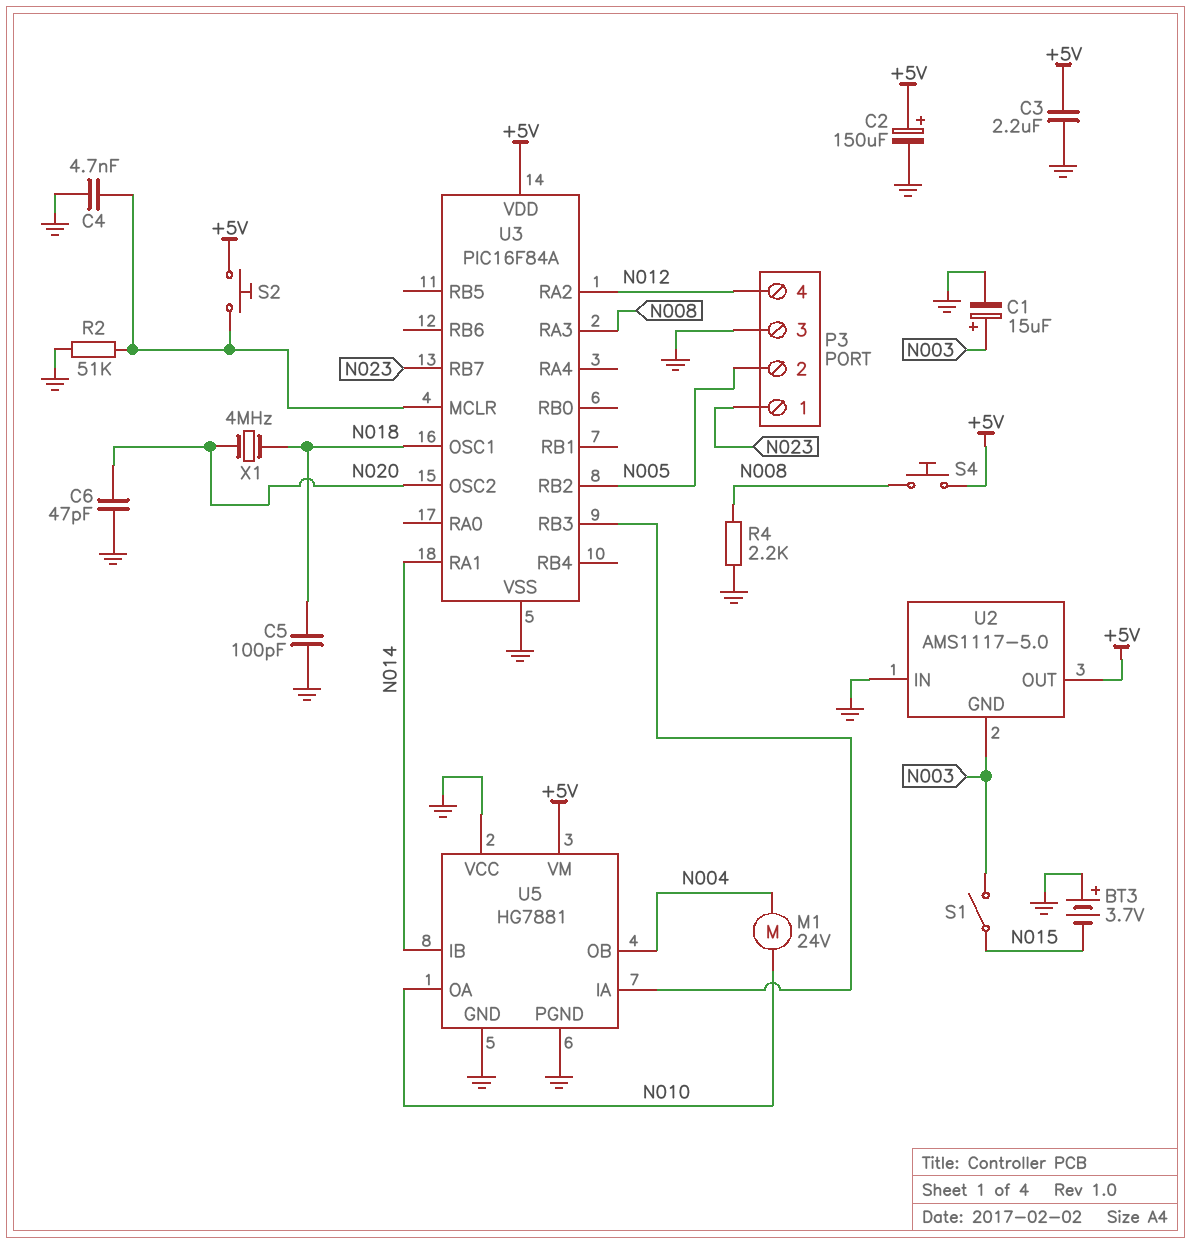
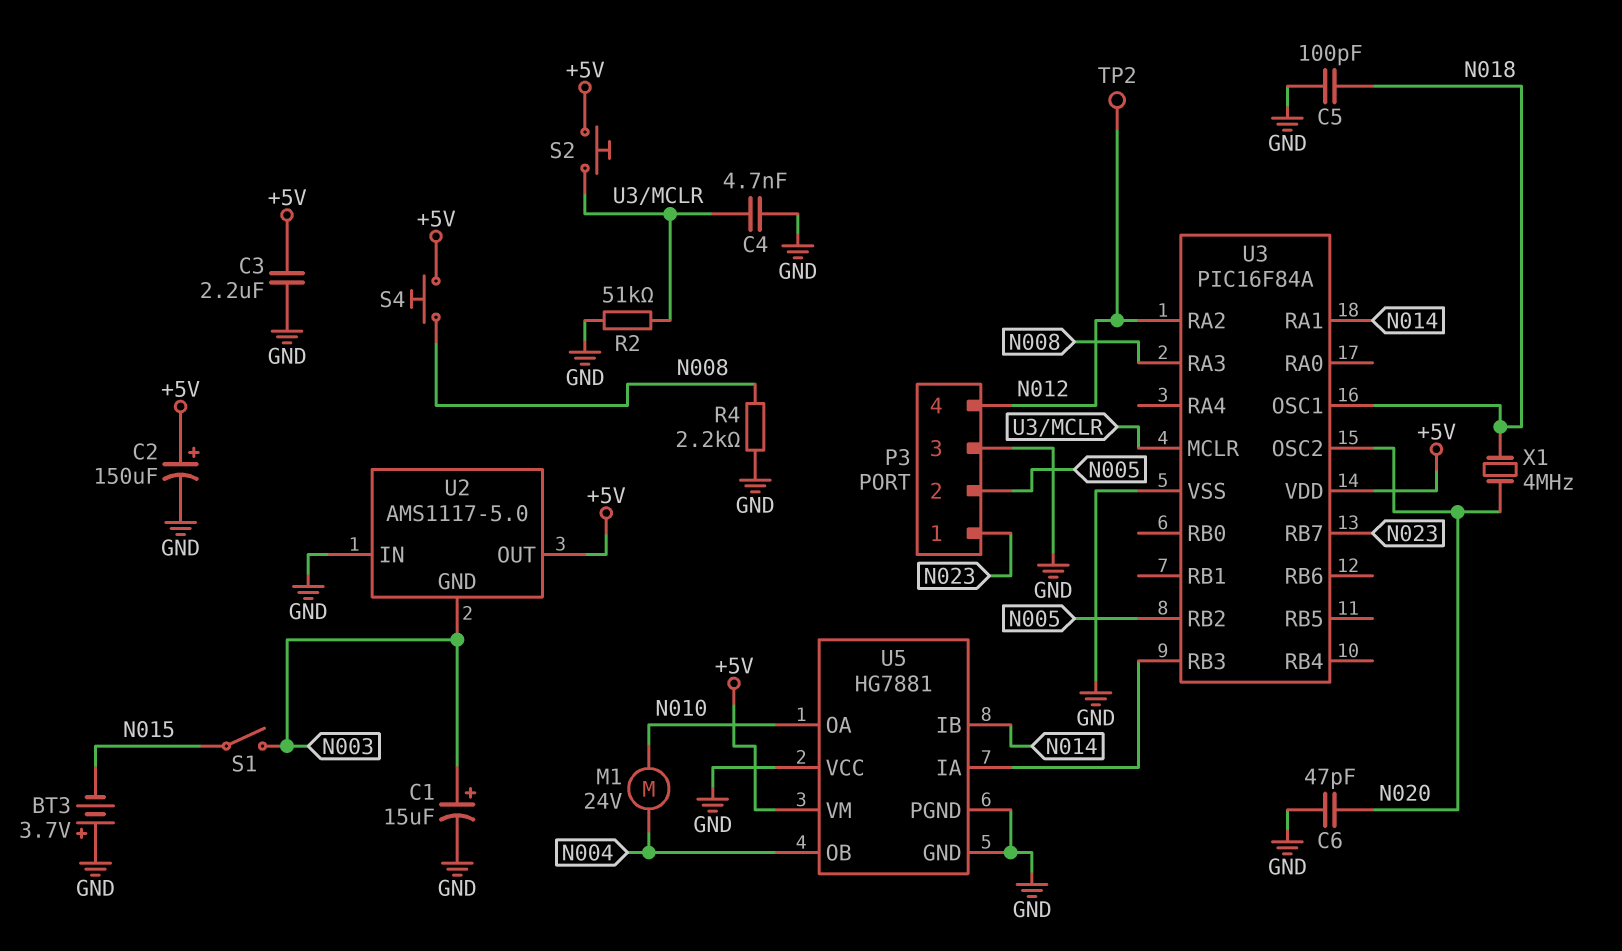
TP2: none -> test point (N012)

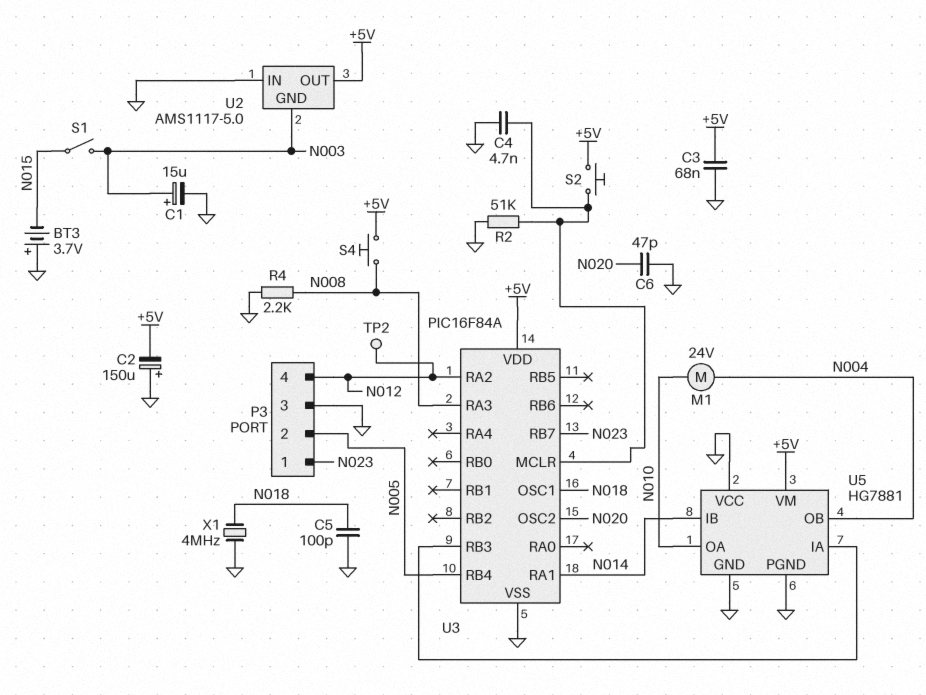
C2: 150uF (plus +5V, minus GND) -> 150uF (plus GND, minus +5V)
C3: 2.2uF (+5V, GND) -> 68nF (+5V, GND)
U3 pin RB2: N005 -> none
U3 pin RB4: none -> N005
X1: 4MHz (N018, N020) -> 4MHz (GND, N018)

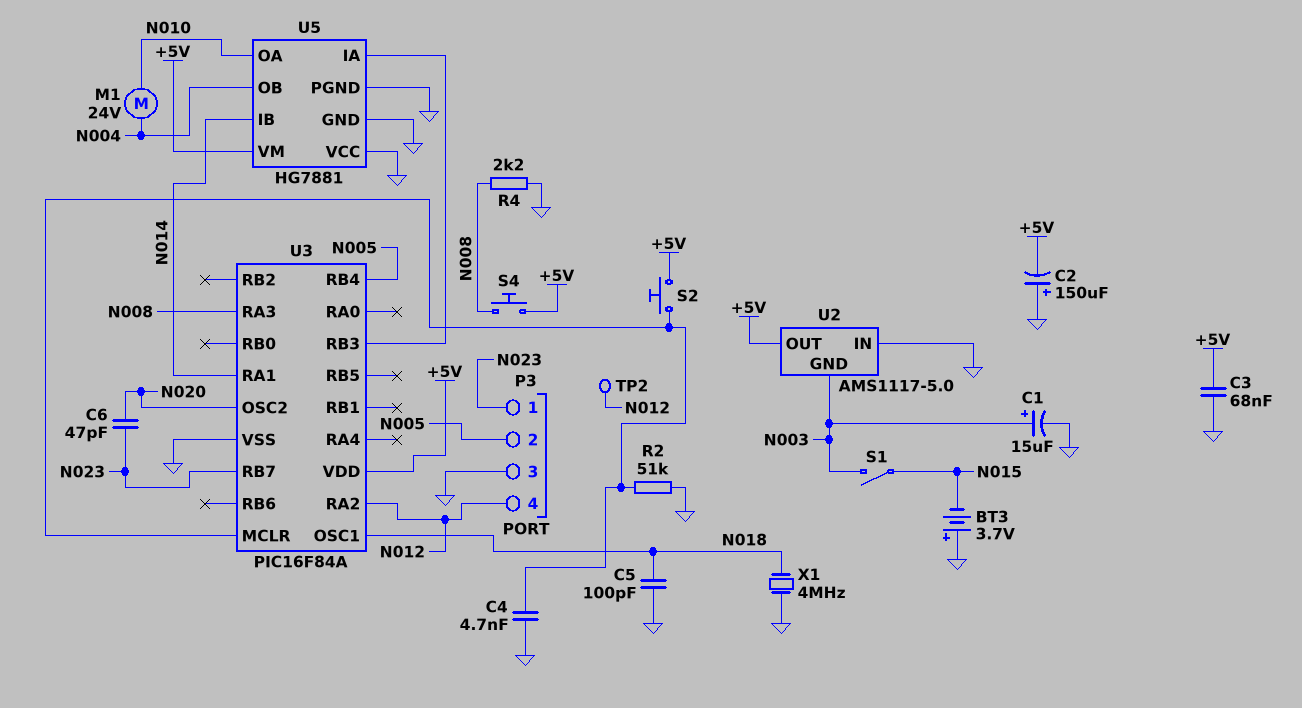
C6: 47pF (GND, N020) -> 47pF (N020, N023)

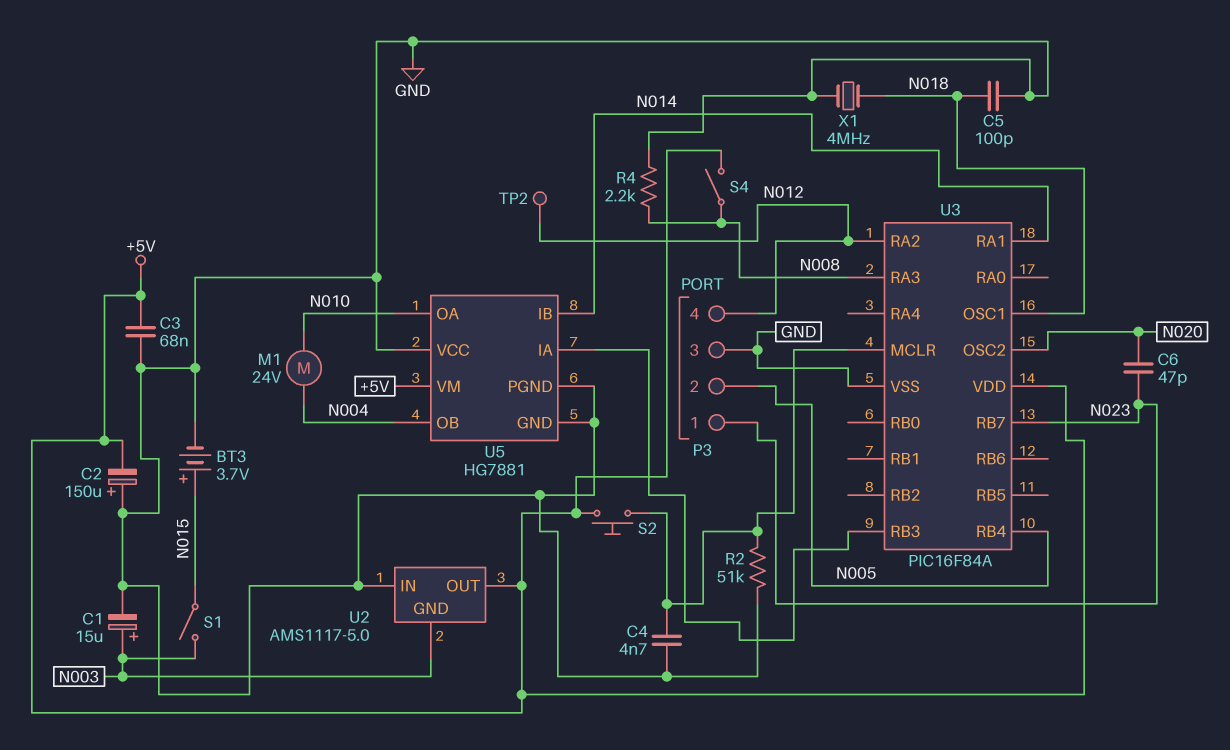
BT3: 3.7V (plus GND, minus N015) -> 3.7V (plus N015, minus GND)
S4: button (+5V, N008) -> switch (+5V, N008)

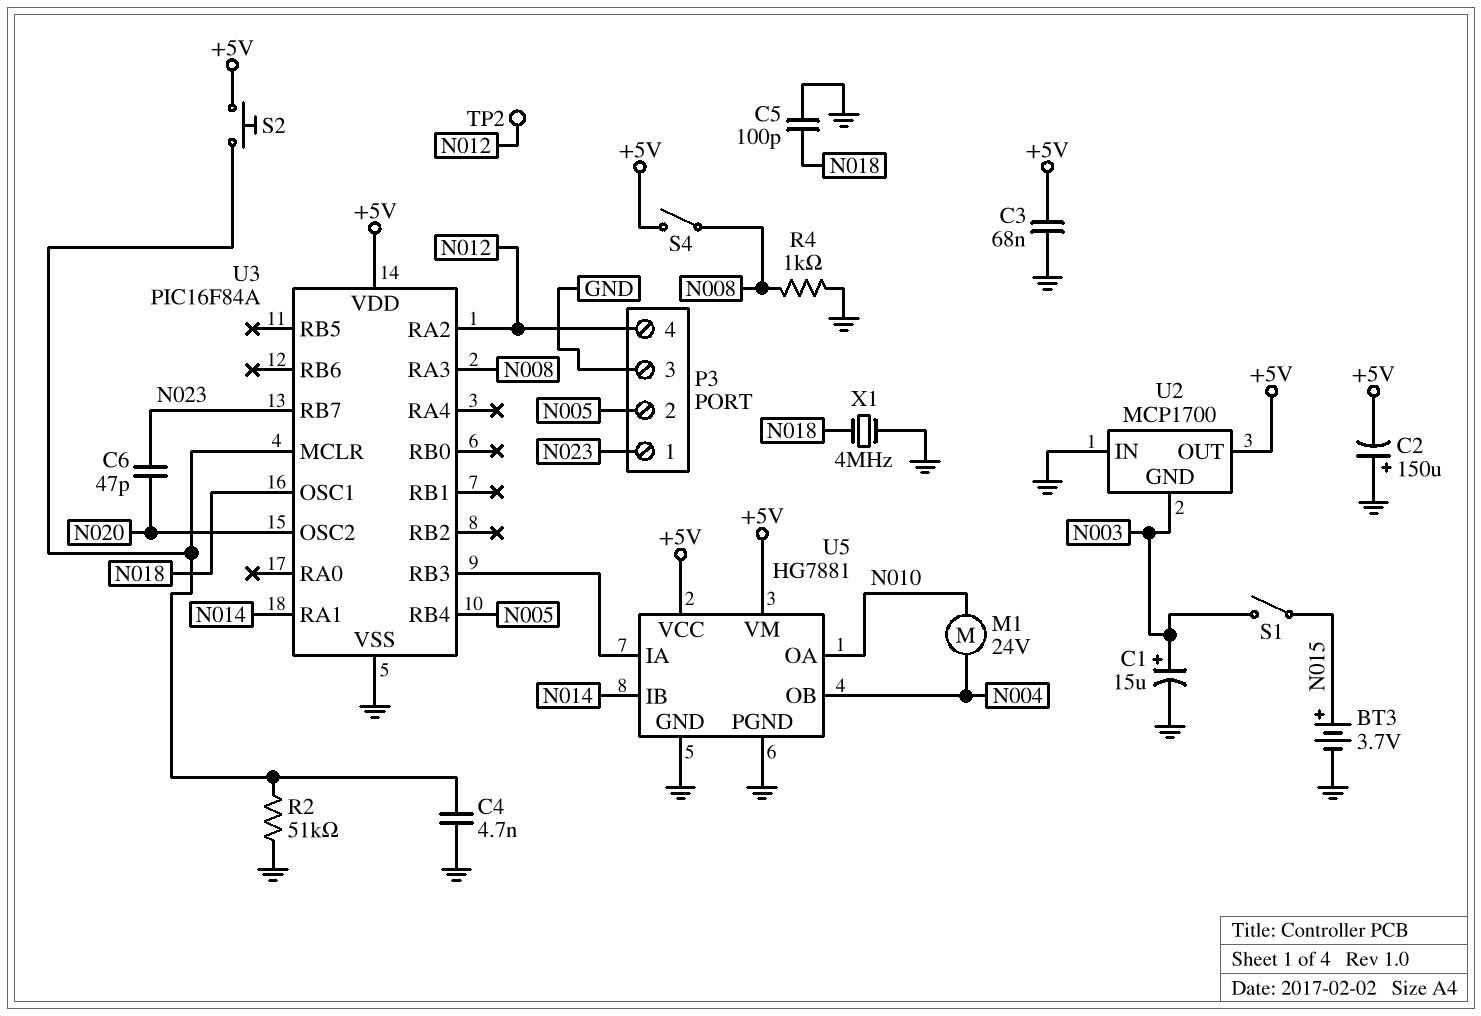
R4: 2.2k (GND, N008) -> 1k (GND, N008)
U2: AMS1117-5.0 -> MCP1700
U5 pin VCC: GND -> +5V

